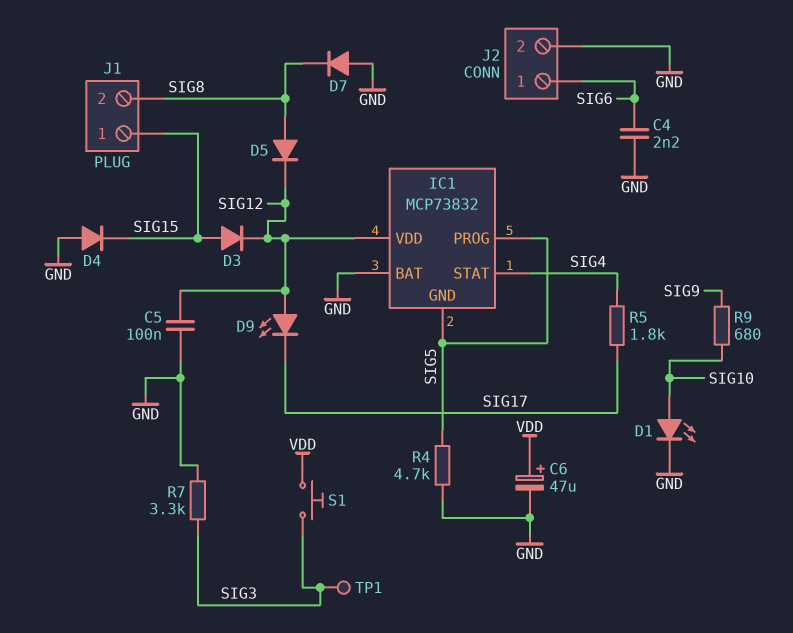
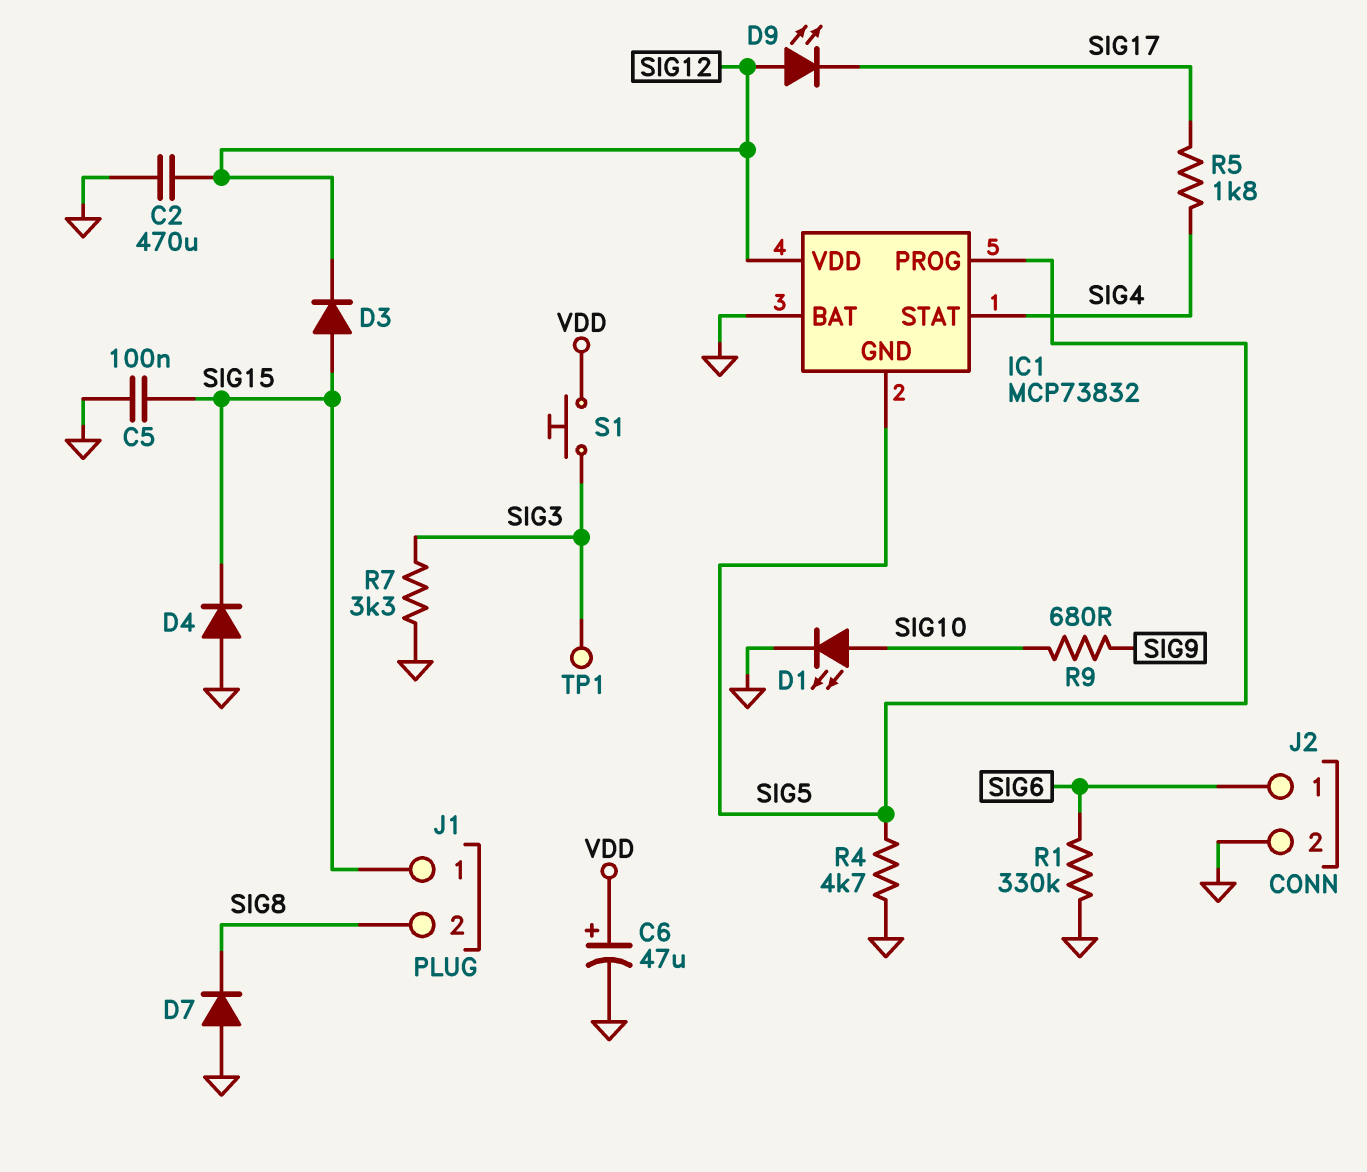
C2: none -> 470uF (GND, SIG12)
C4: 2.2nF (GND, SIG6) -> none
C5: 100nF (GND, SIG12) -> 100nF (GND, SIG15)
D5: diode (A SIG8, K SIG12) -> none
R1: none -> 330k (GND, SIG6)

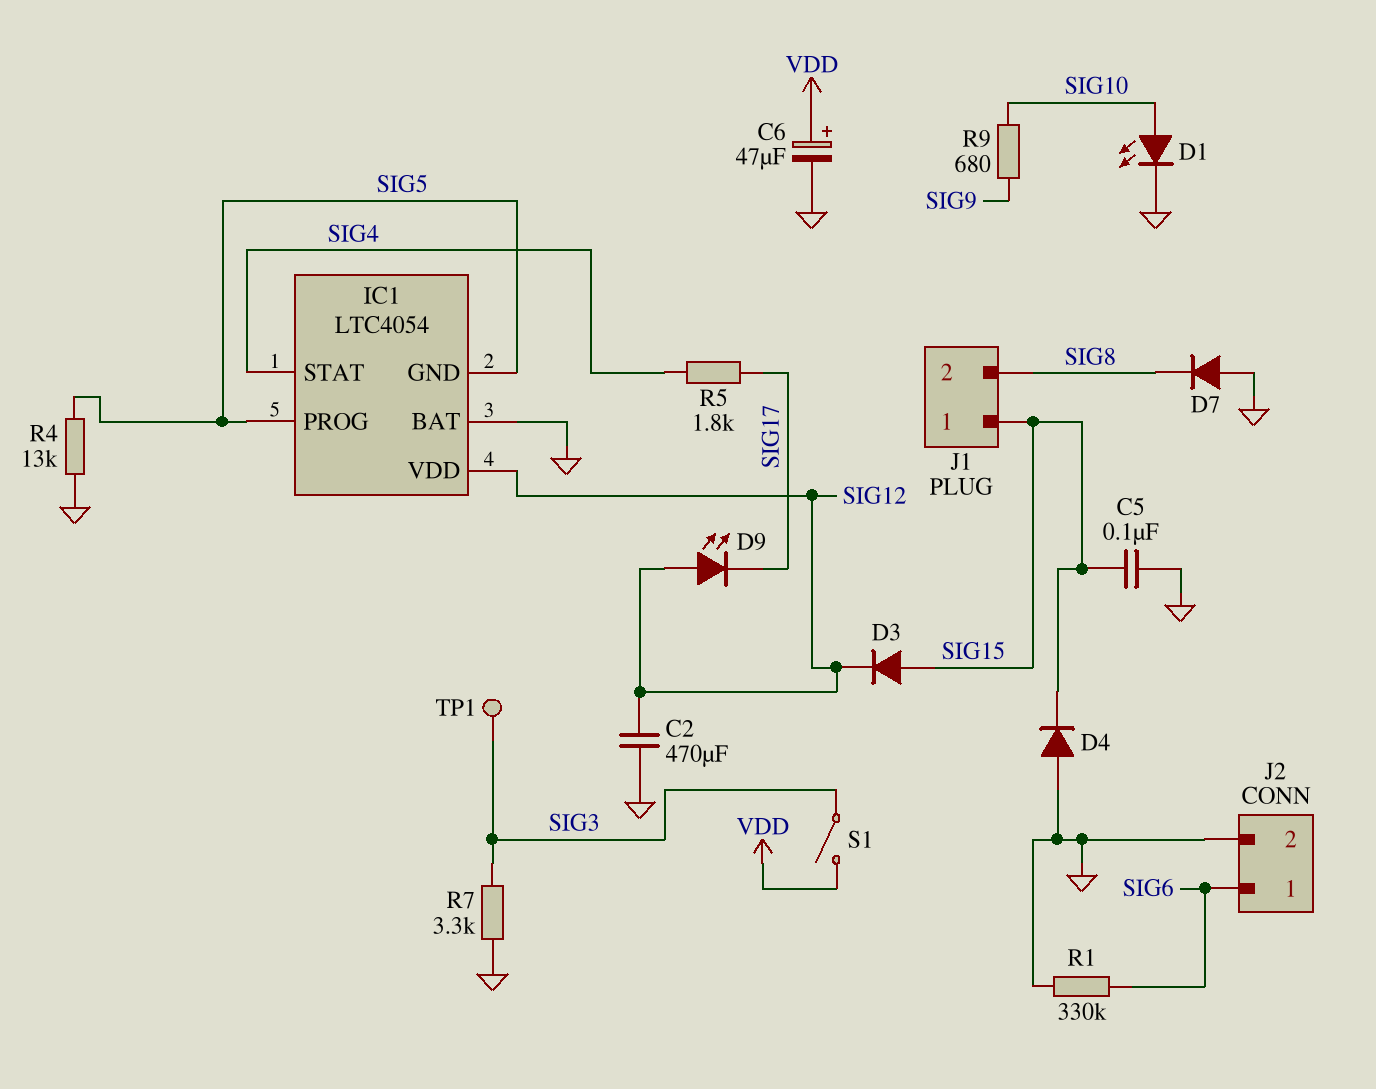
IC1: MCP73832 -> LTC4054
R4: 4.7k (GND, SIG5) -> 13k (GND, SIG5)
S1: button (SIG3, VDD) -> switch (SIG3, VDD)

